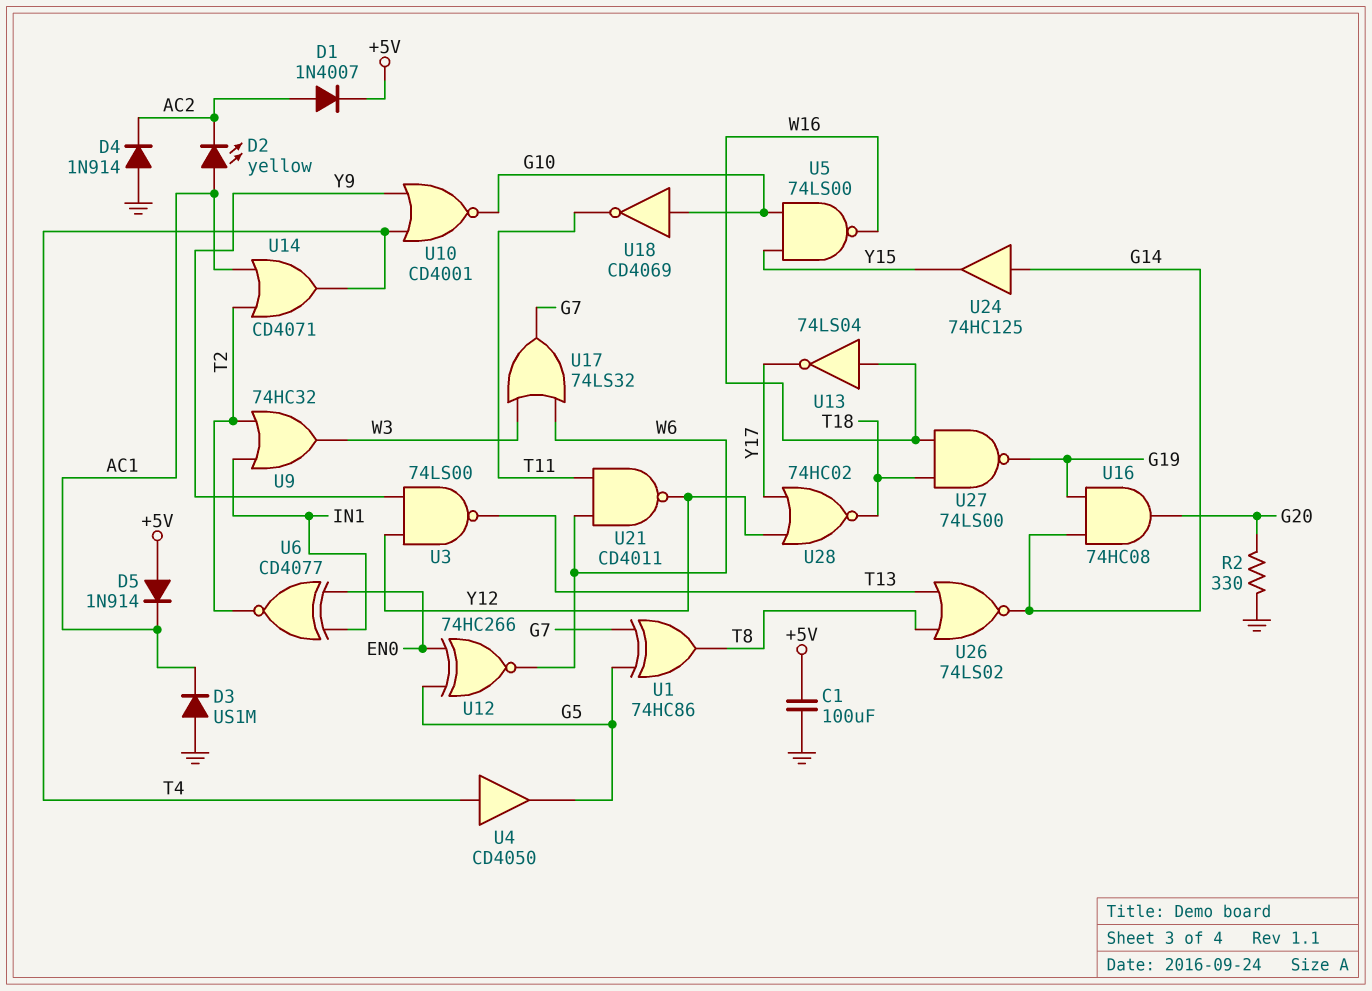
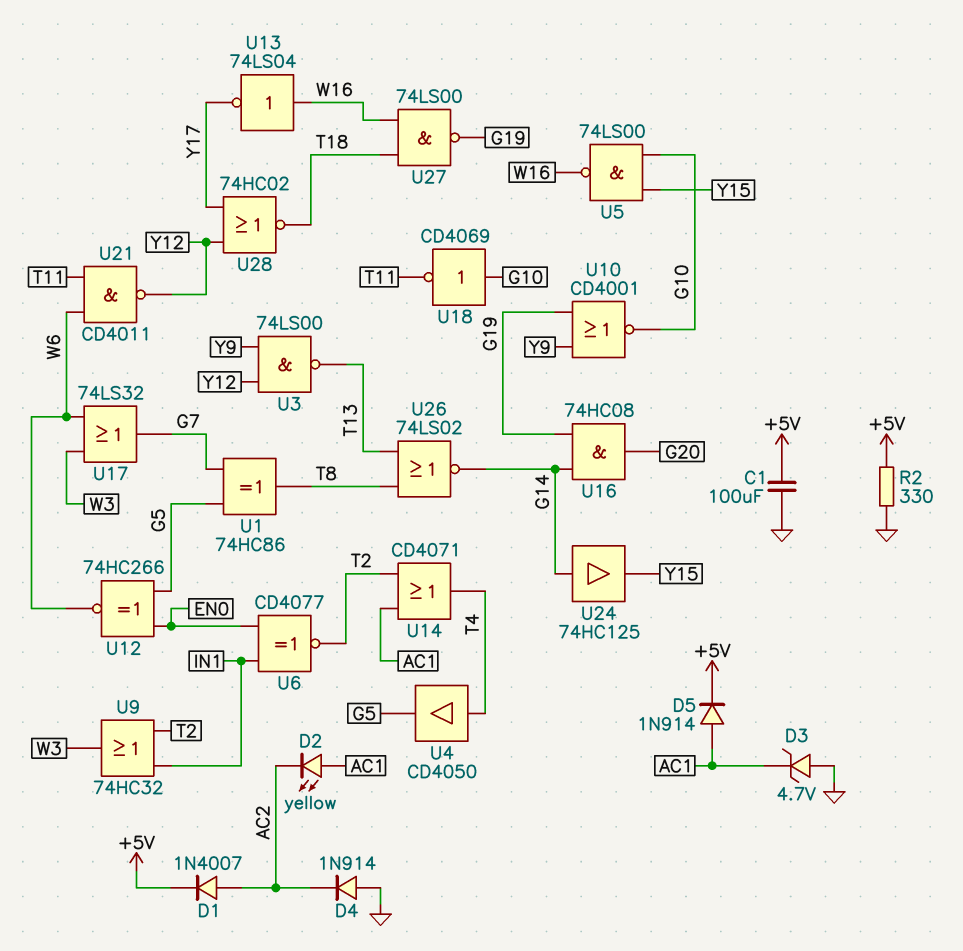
D3: diode US1M (A GND, K AC1) -> zener 4.7V (A GND, K AC1)
D5: diode 1N914 (A +5V, K AC1) -> diode 1N914 (A AC1, K +5V)
R2: 330 (G20, GND) -> 330 (+5V, GND)
U10: NOR CD4001 (in T4, in Y9, out G10) -> NOR CD4001 (in G19, in Y9, out G10)

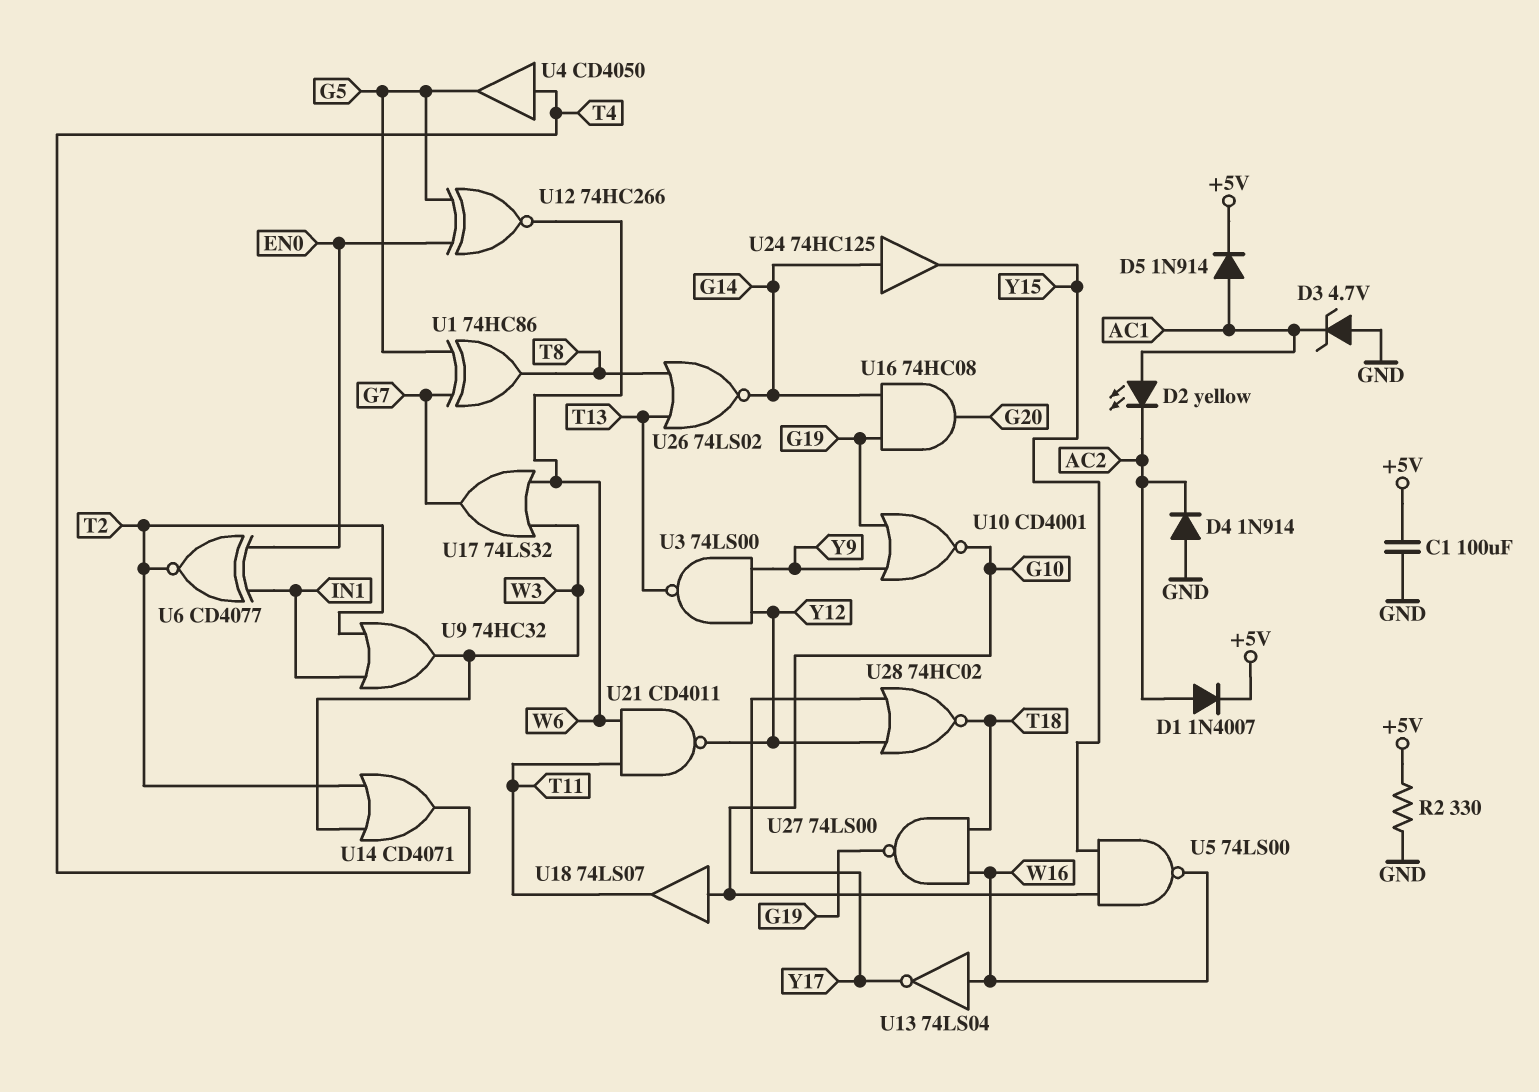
U14: OR CD4071 (in AC1, in T2, out T4) -> OR CD4071 (in T2, in W3, out T4)
U18: NOT CD4069 (in G10, out T11) -> buffer 74LS07 (in G10, out T11)

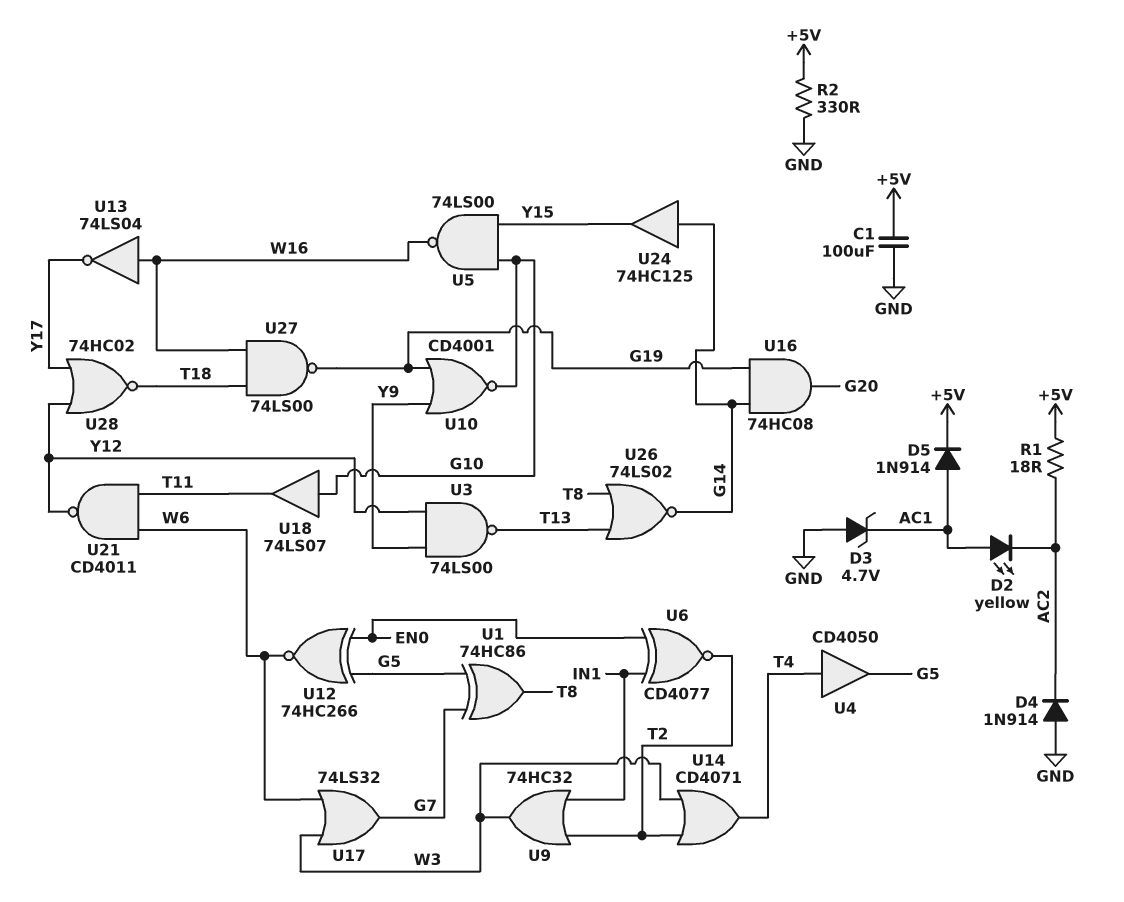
D1: diode 1N4007 (A AC2, K +5V) -> none
R1: none -> 18 (+5V, AC2)

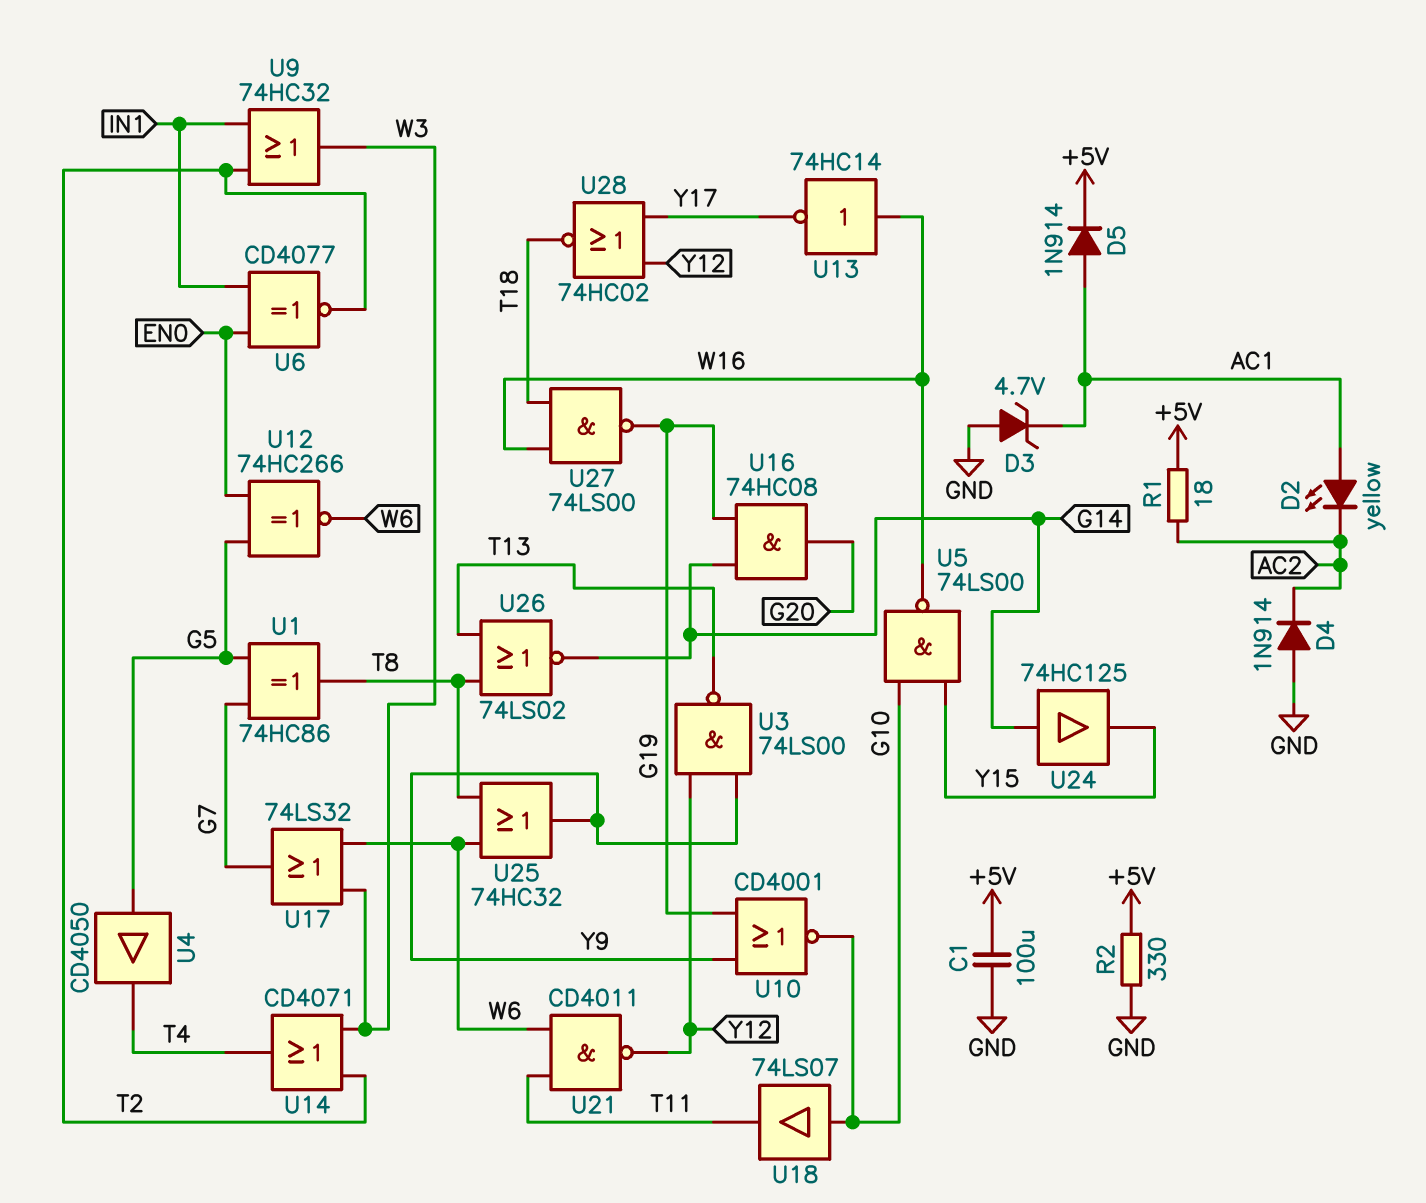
U4: buffer CD4050 (in T4, out G5) -> buffer CD4050 (in G5, out T4)
U13: NOT 74LS04 (in W16, out Y17) -> NOT 74HC14 (in W16, out Y17)
U25: none -> OR 74HC32 (in T8, in W6, out Y9)

